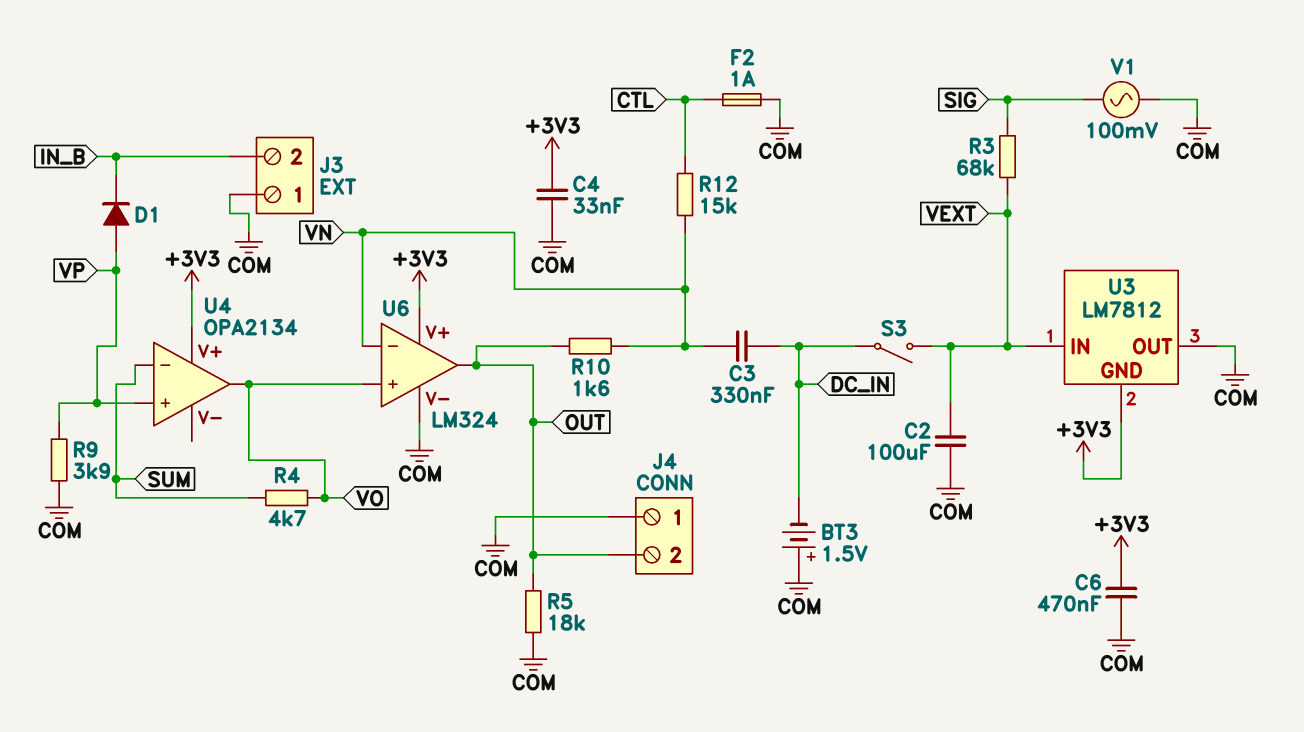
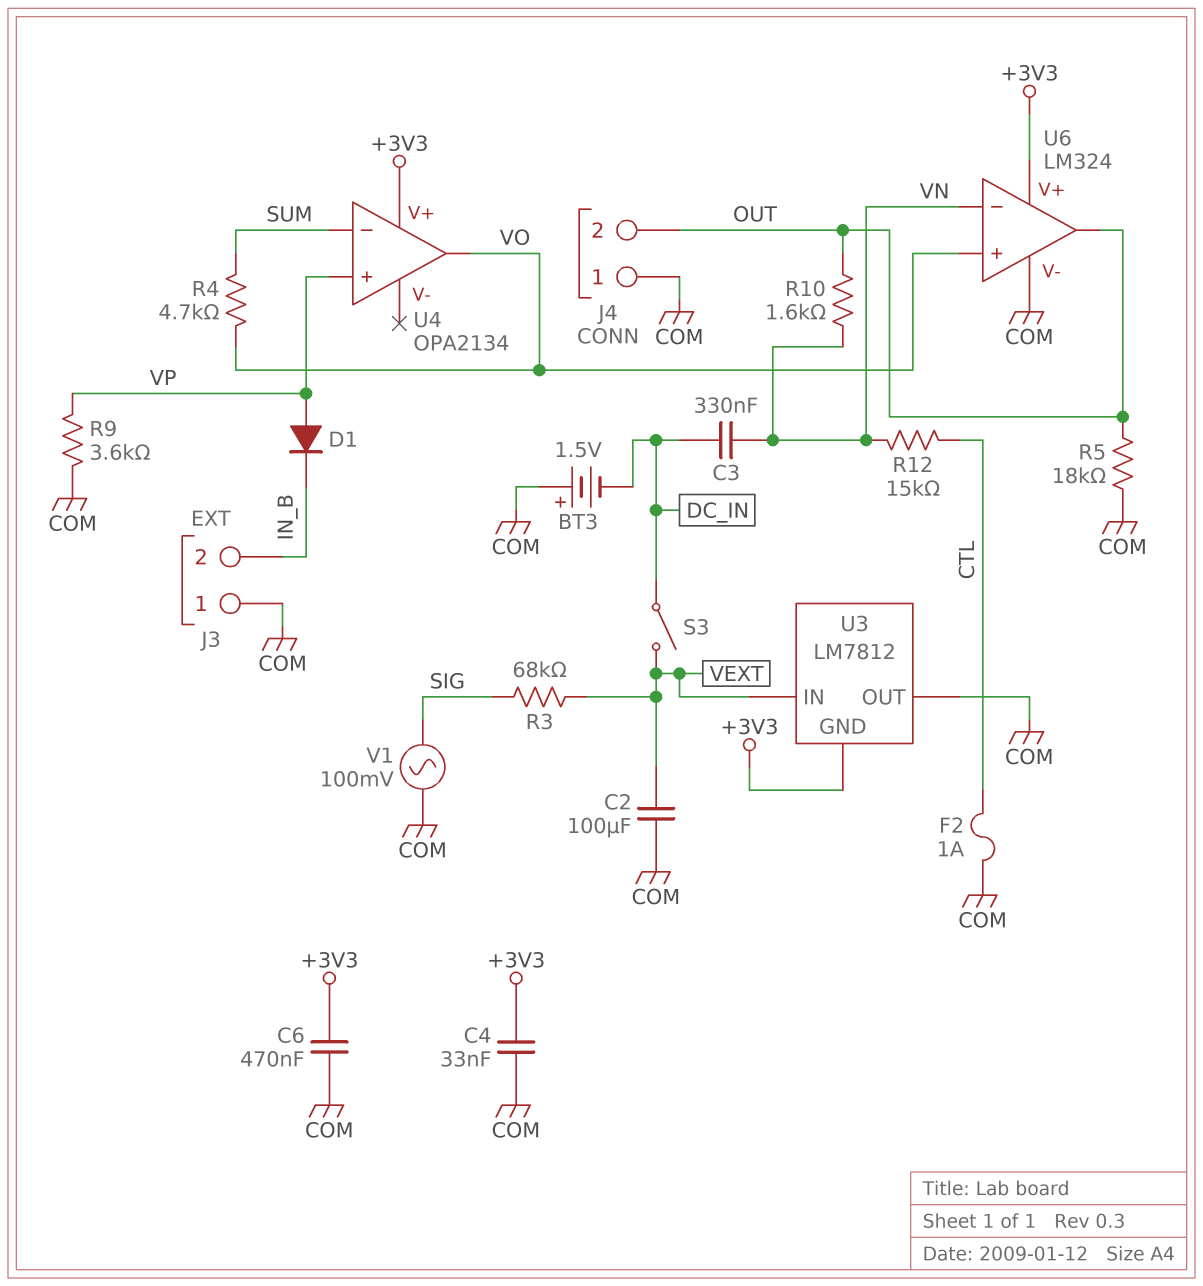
R9: 3.9k (COM, VP) -> 3.6k (COM, VP)

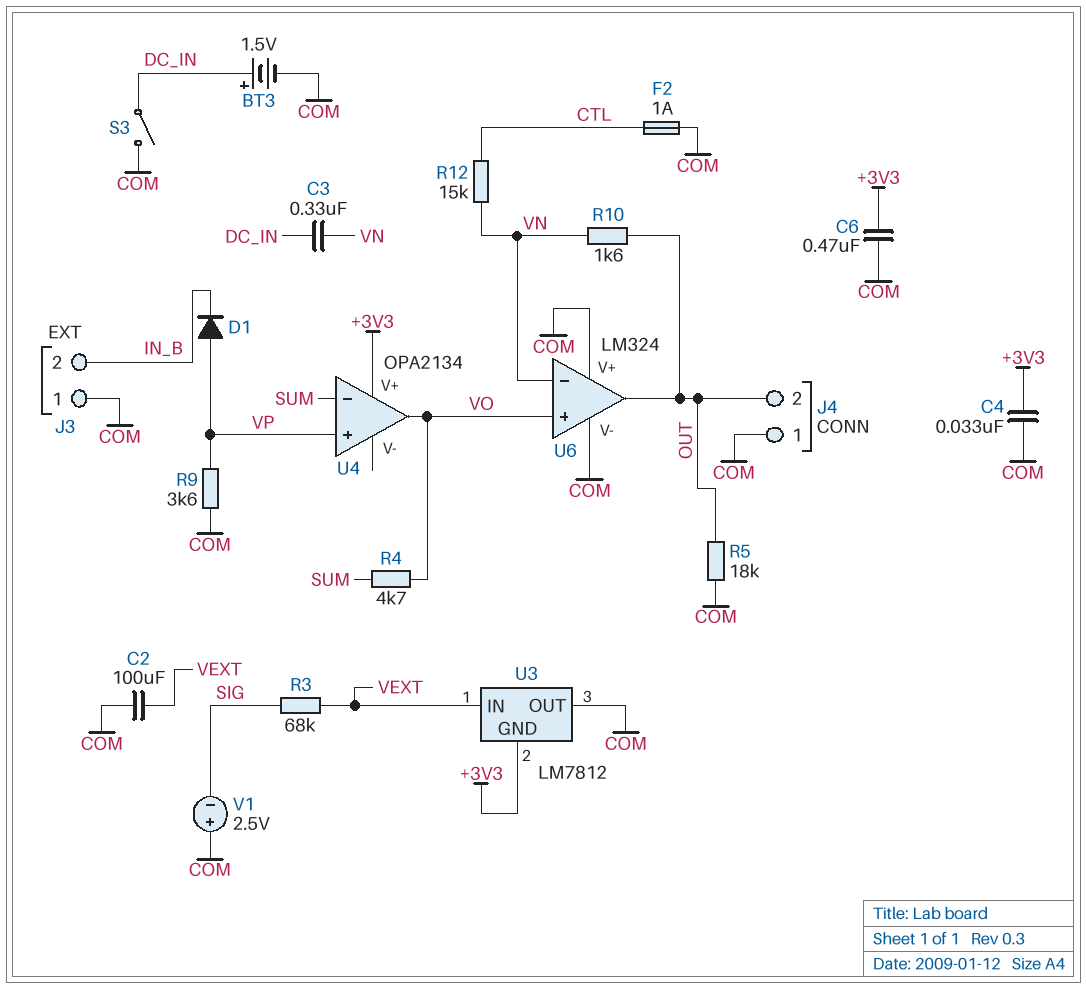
BT3: 1.5V (plus COM, minus DC_IN) -> 1.5V (plus DC_IN, minus COM)
S3: switch (DC_IN, VEXT) -> switch (COM, DC_IN)
U6 pin V+: +3V3 -> COM
V1: AC 100mV (COM, SIG) -> 2.5V (plus COM, minus SIG)

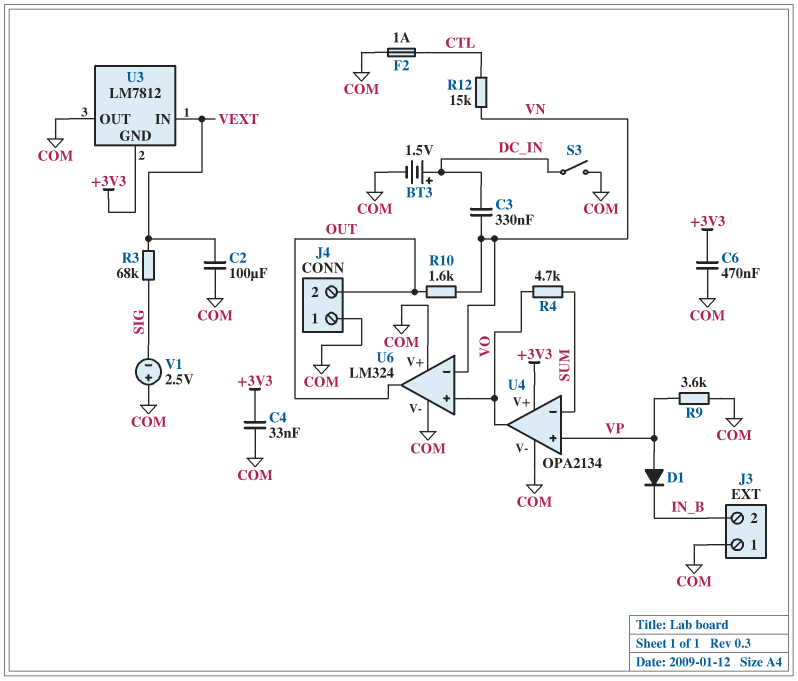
R5: 18k (COM, OUT) -> none
U4 pin V-: none -> COM

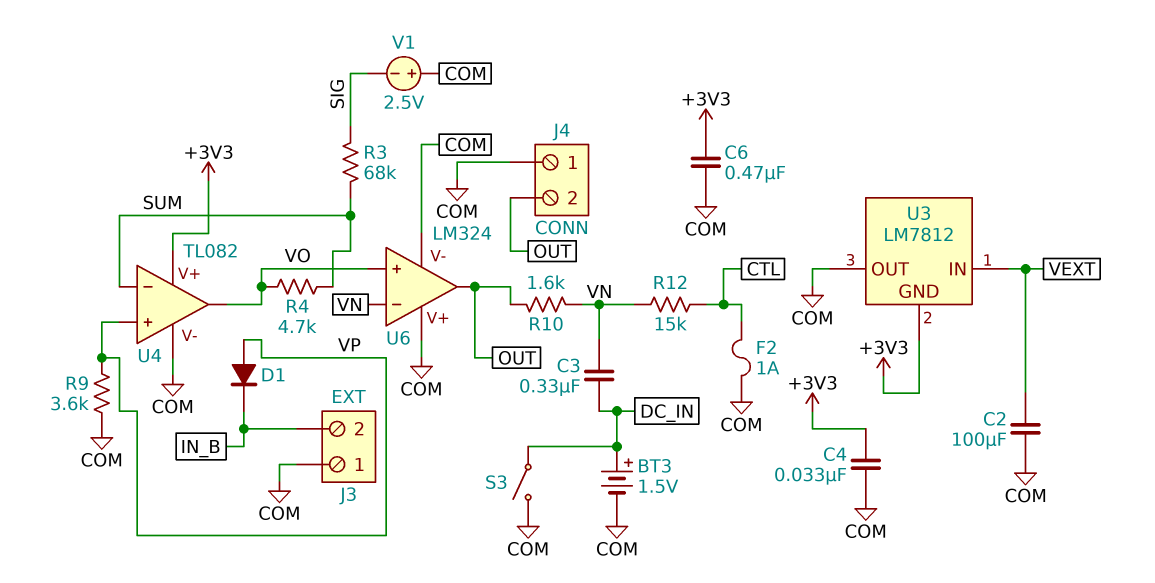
R3: 68k (SIG, VEXT) -> 68k (SIG, SUM)
U4: OPA2134 -> TL082

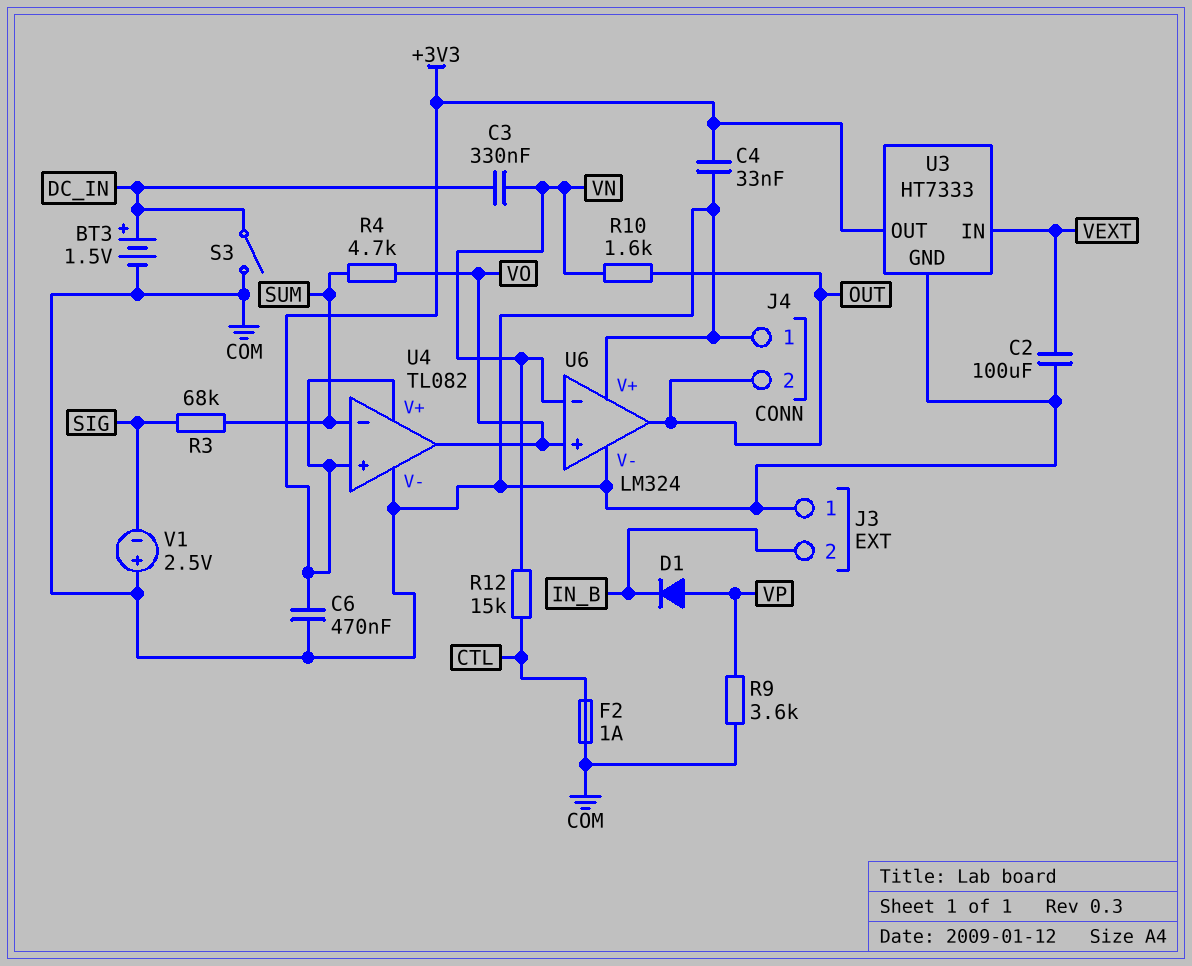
U3: LM7812 -> HT7333
U3 pin GND: +3V3 -> COM
U3 pin OUT: COM -> +3V3
U4 pin in+: VP -> +3V3

